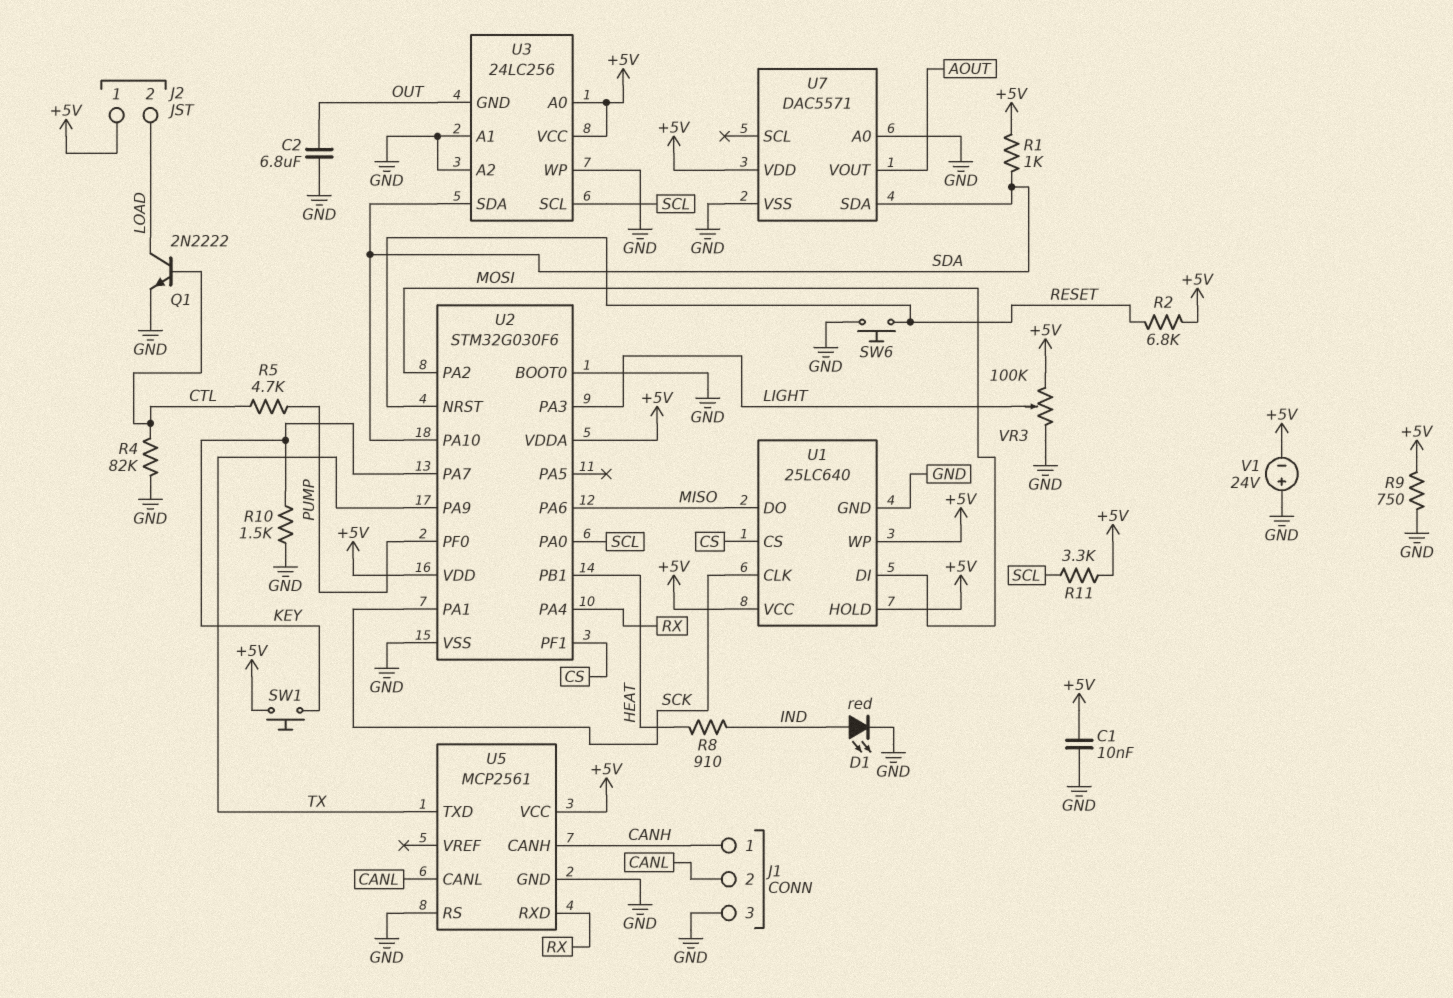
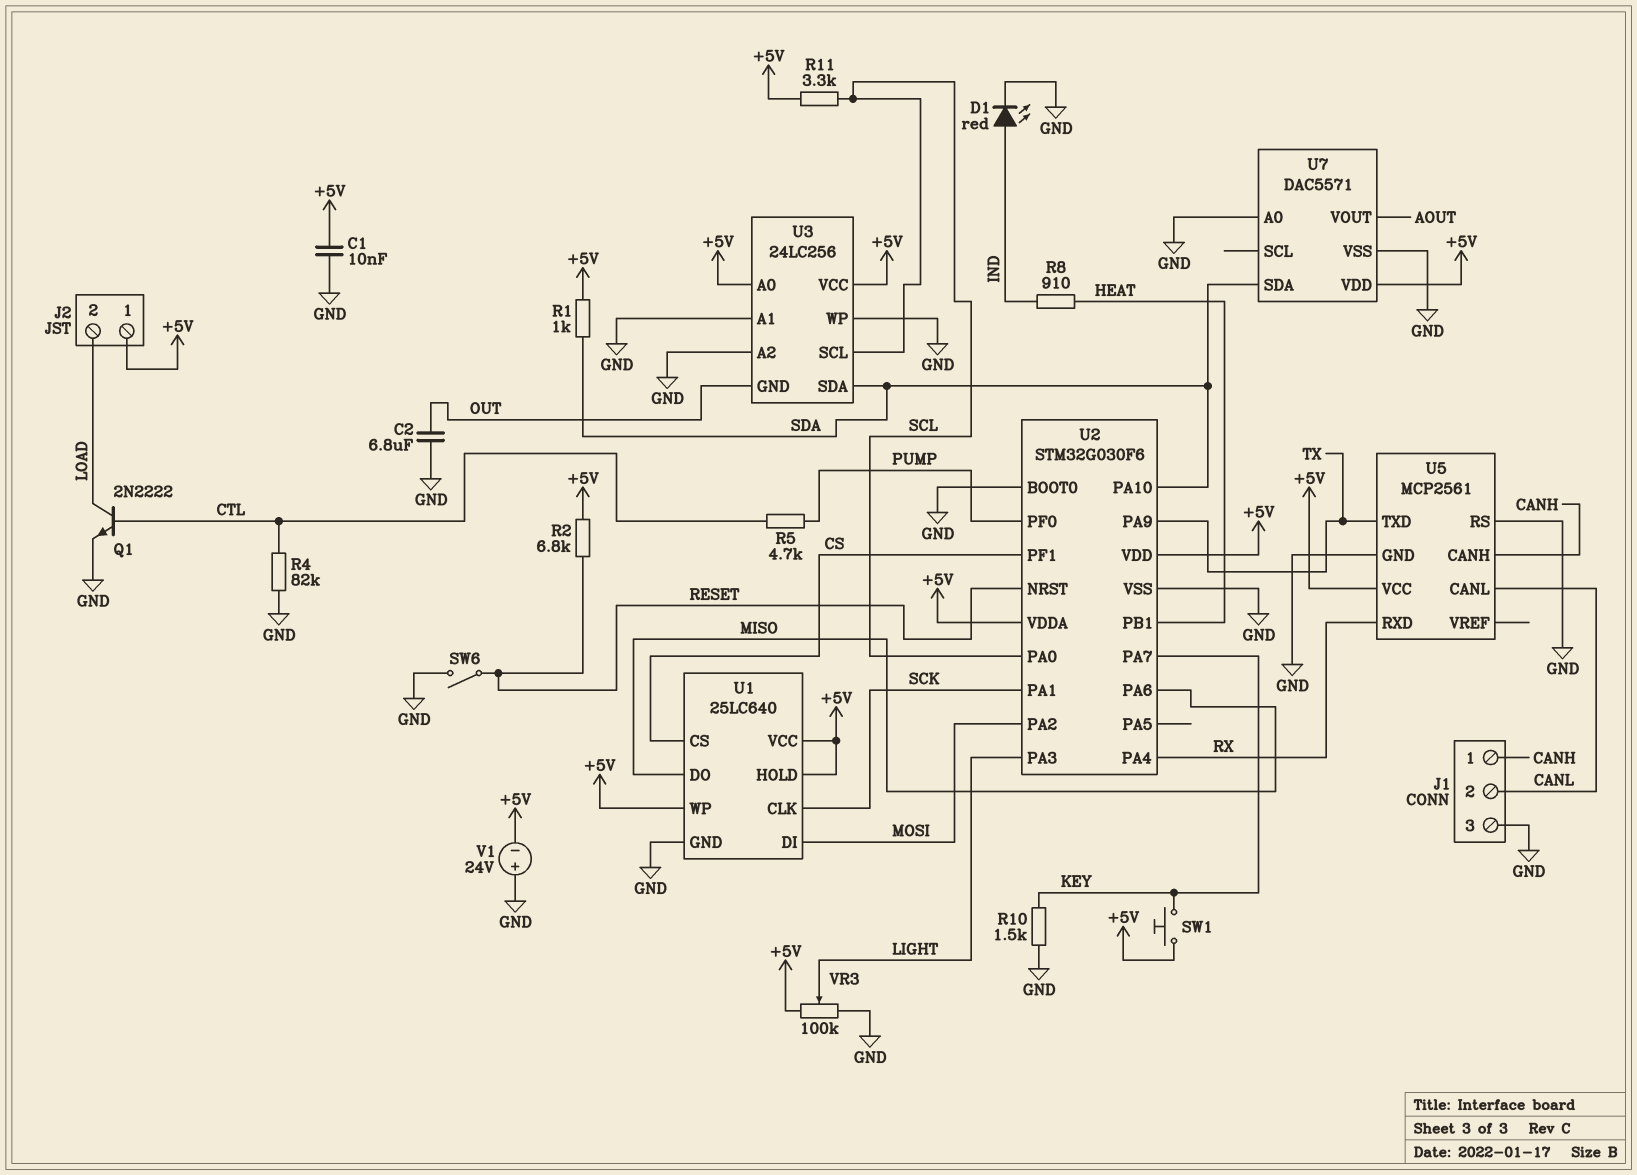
R9: 750 (+5V, GND) -> none
SW6: button (GND, RESET) -> switch (GND, RESET)

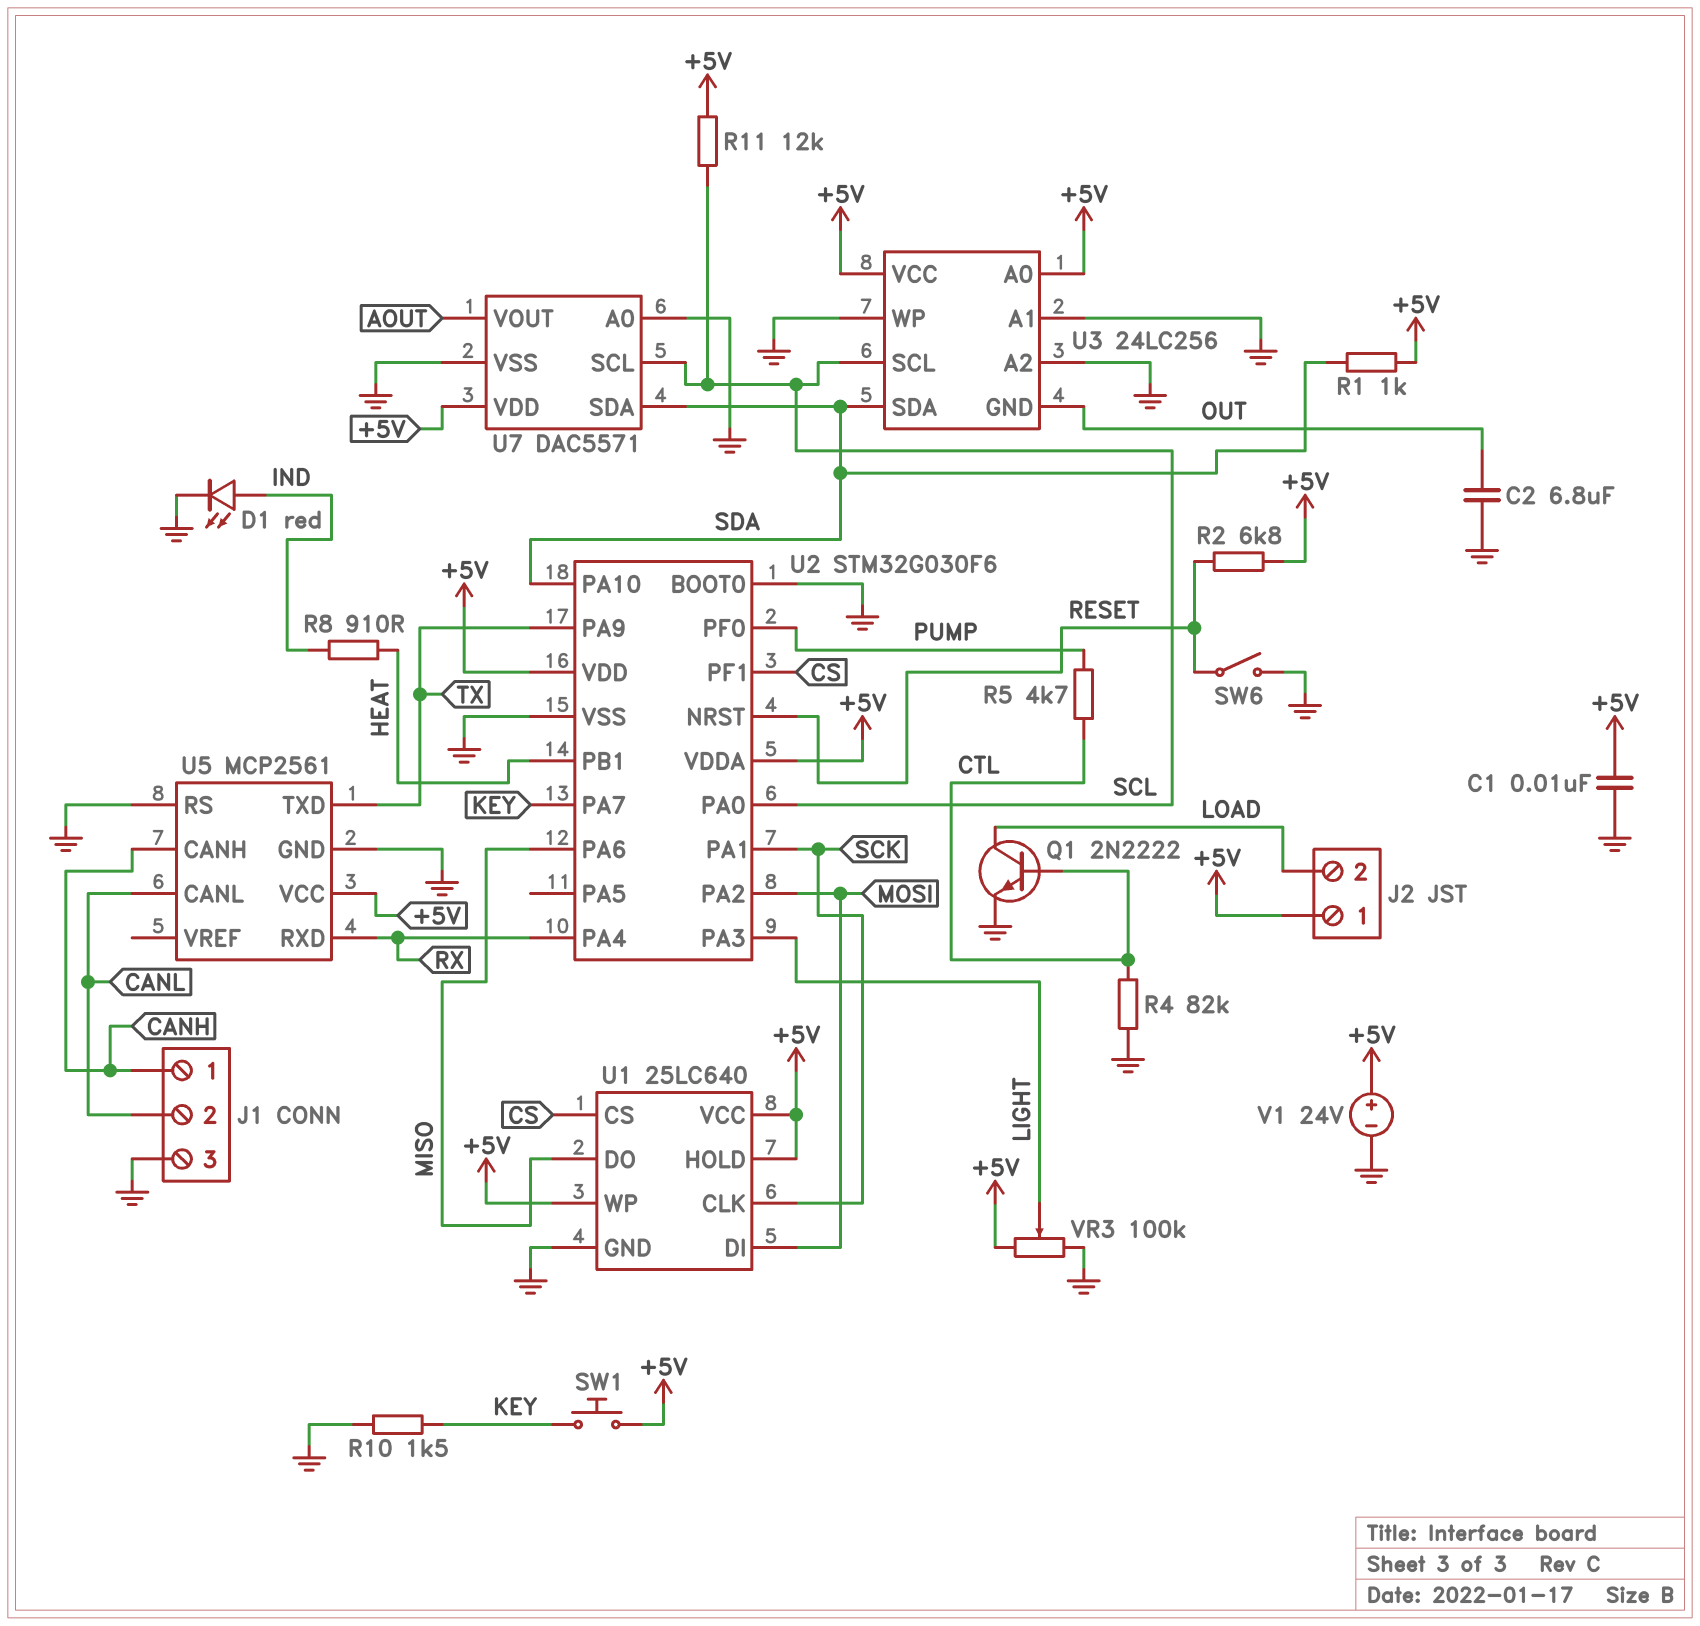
R11: 3.3k (+5V, SCL) -> 12k (+5V, SCL)
U7 pin SCL: none -> SCL
V1: 24V (plus GND, minus +5V) -> 24V (plus +5V, minus GND)

